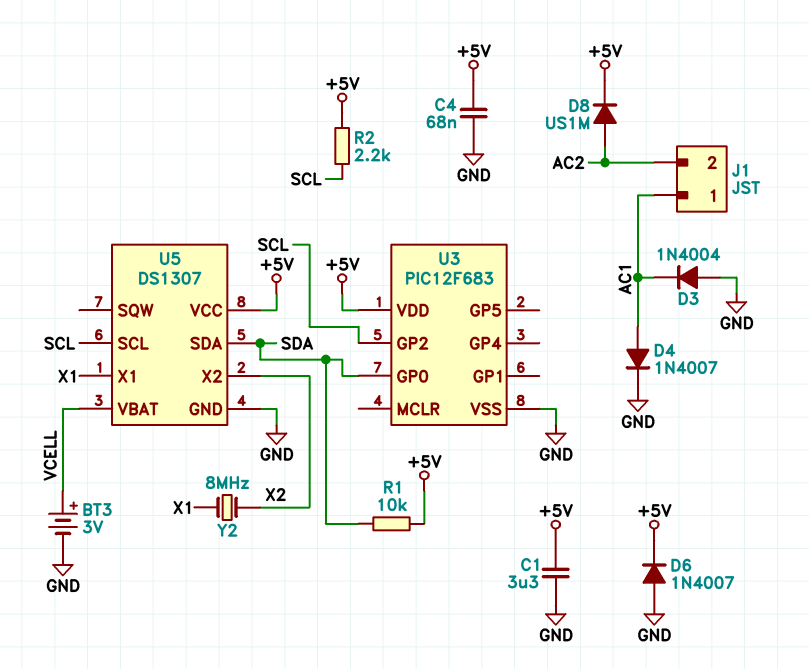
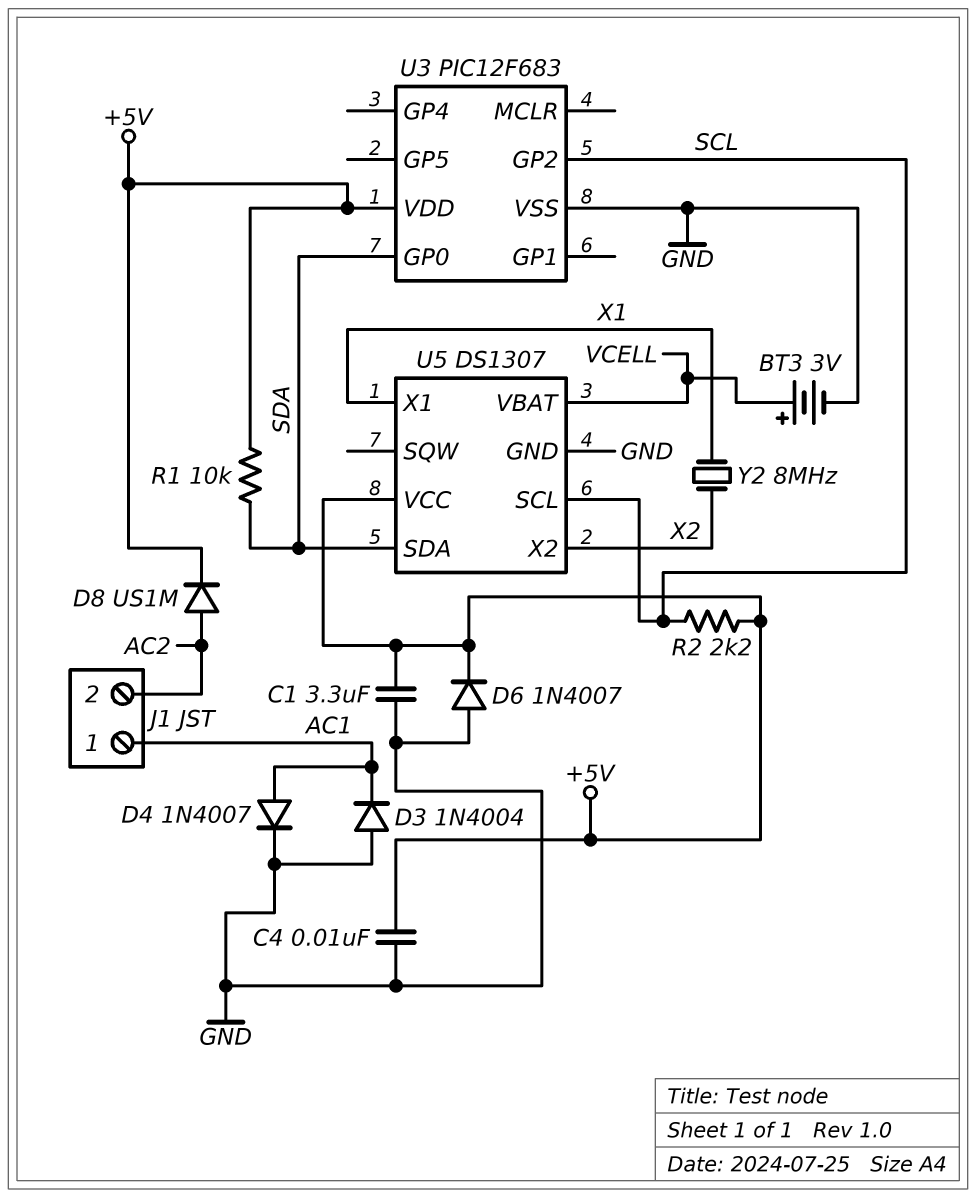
C4: 68nF (+5V, GND) -> 10nF (+5V, GND)

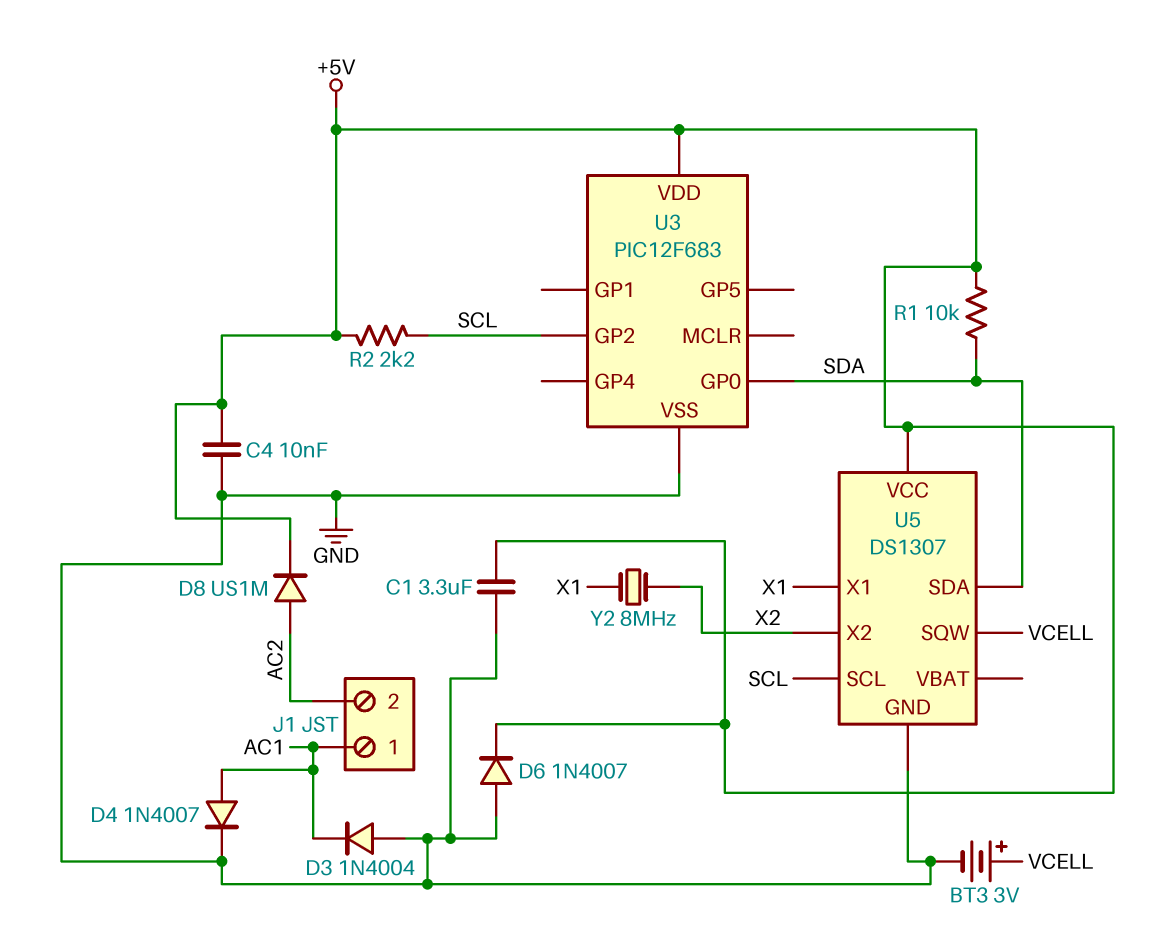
U5 pin SQW: none -> VCELL
U5 pin VBAT: VCELL -> none

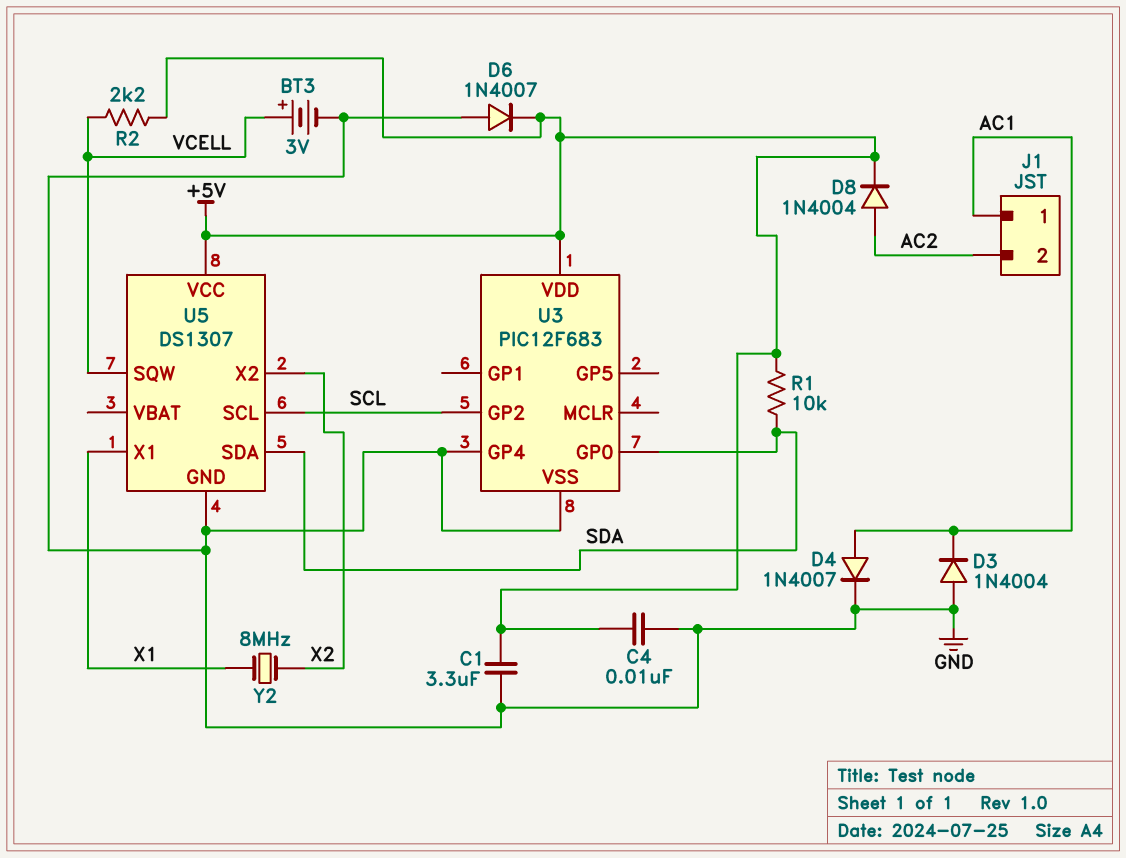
D8: diode US1M (A AC2, K +5V) -> diode 1N4004 (A AC2, K +5V)
R2: 2.2k (+5V, SCL) -> 2.2k (+5V, VCELL)
U3 pin GP4: none -> GND

